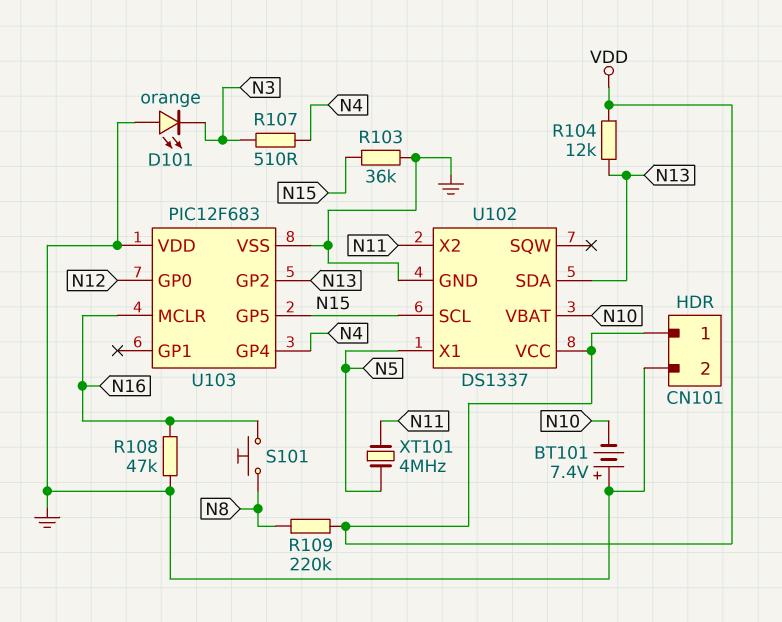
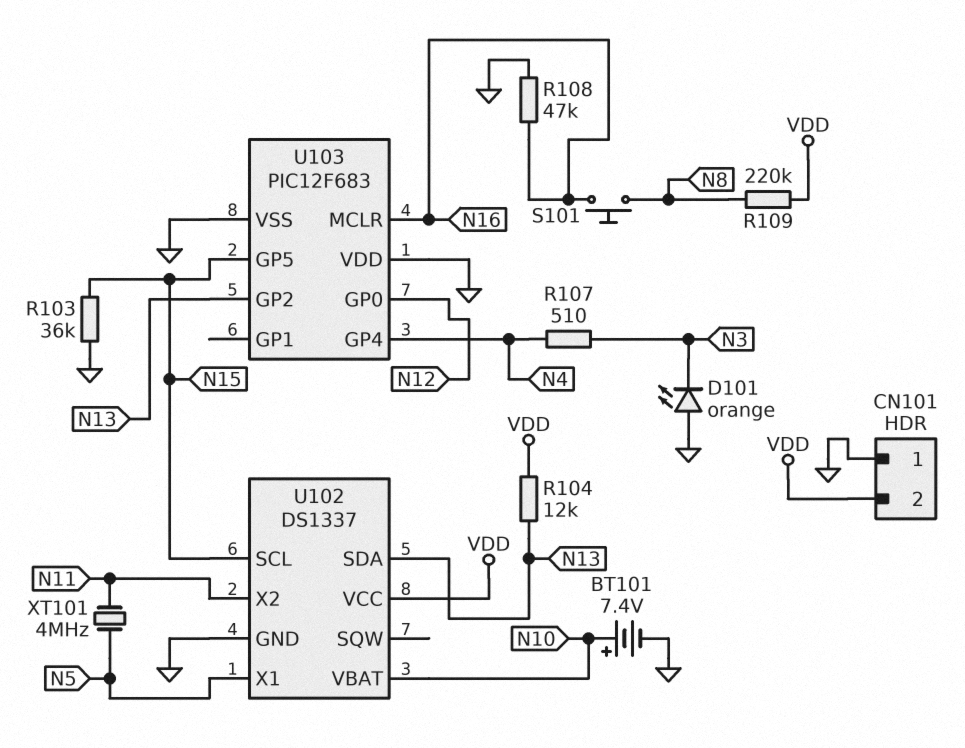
BT101: 7.4V (plus GND, minus N10) -> 7.4V (plus N10, minus GND)
CN101 pin 1: VDD -> GND
CN101 pin 2: GND -> VDD

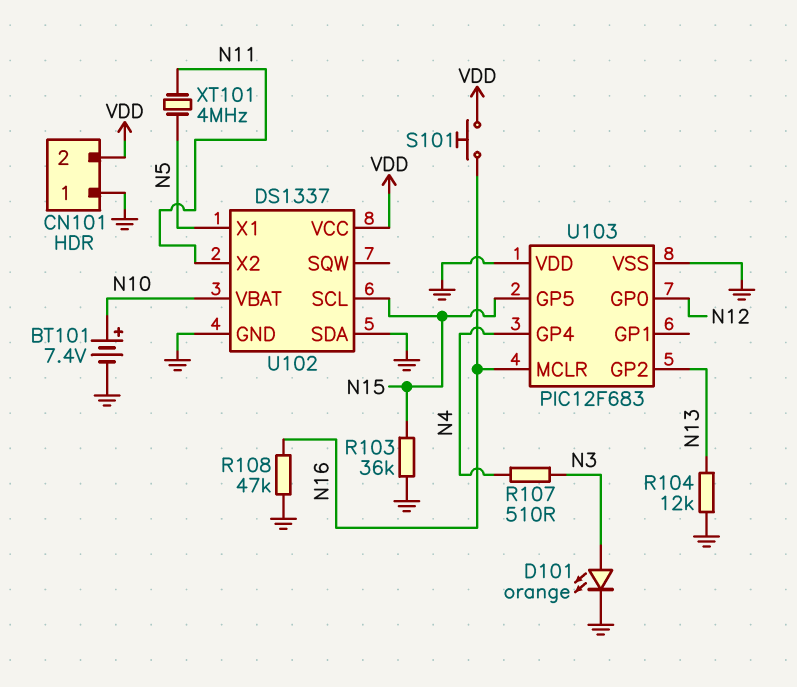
D101: LED orange (A GND, K N3) -> LED orange (A N3, K GND)
R104: 12k (N13, VDD) -> 12k (GND, N13)
R109: 220k (N8, VDD) -> none
S101: button (N8, N16) -> button (N16, VDD)
U102 pin SDA: N13 -> GND

